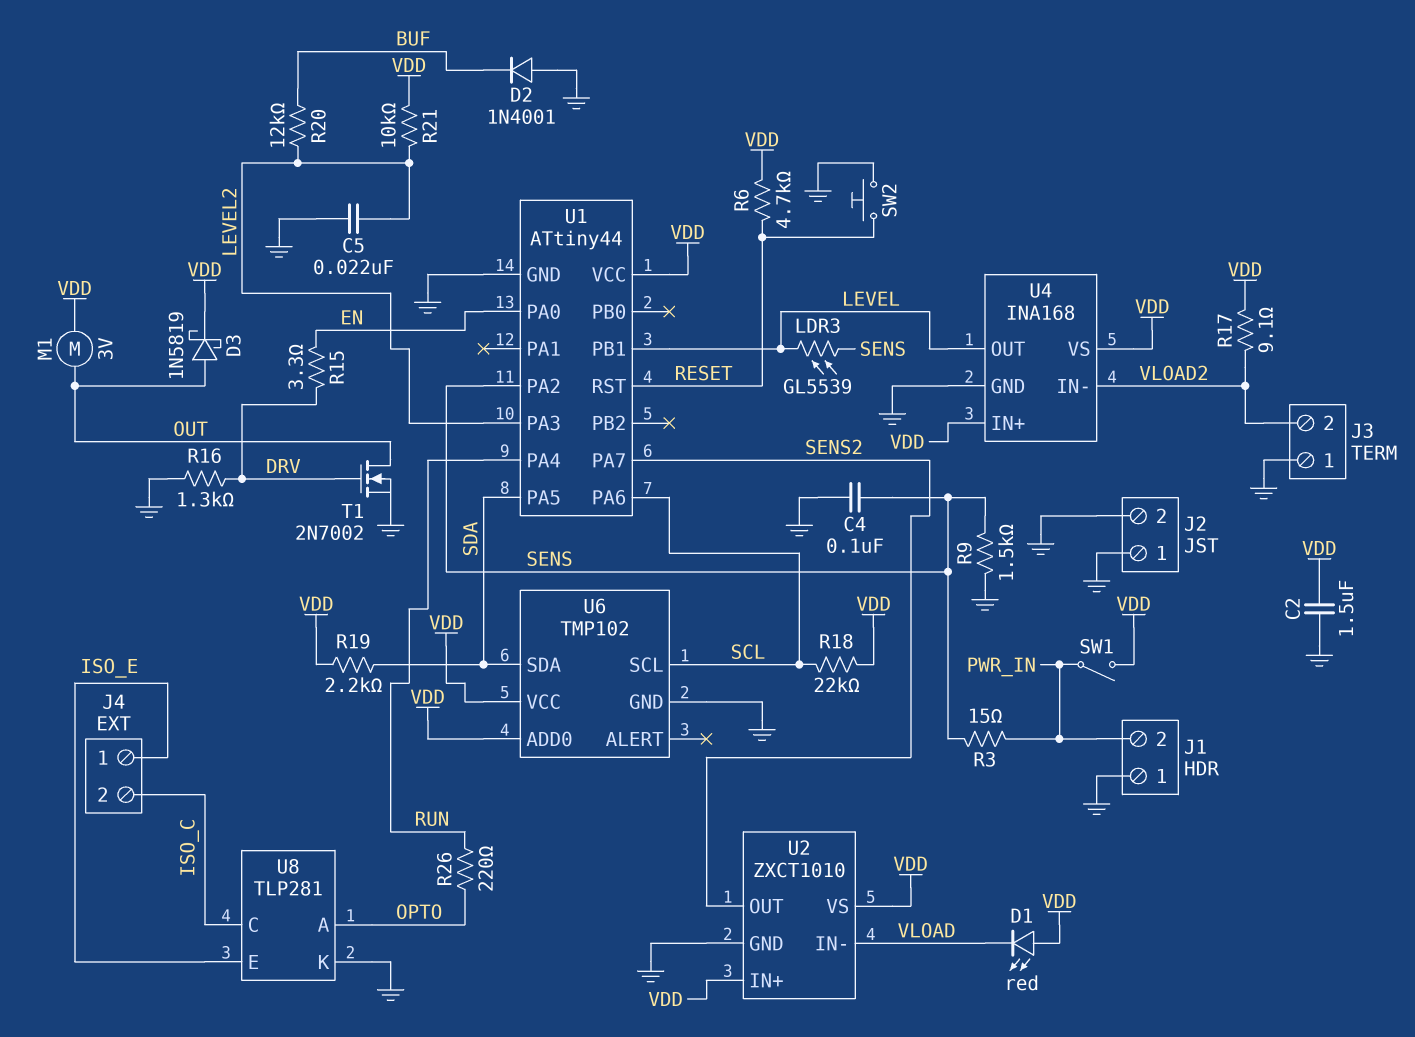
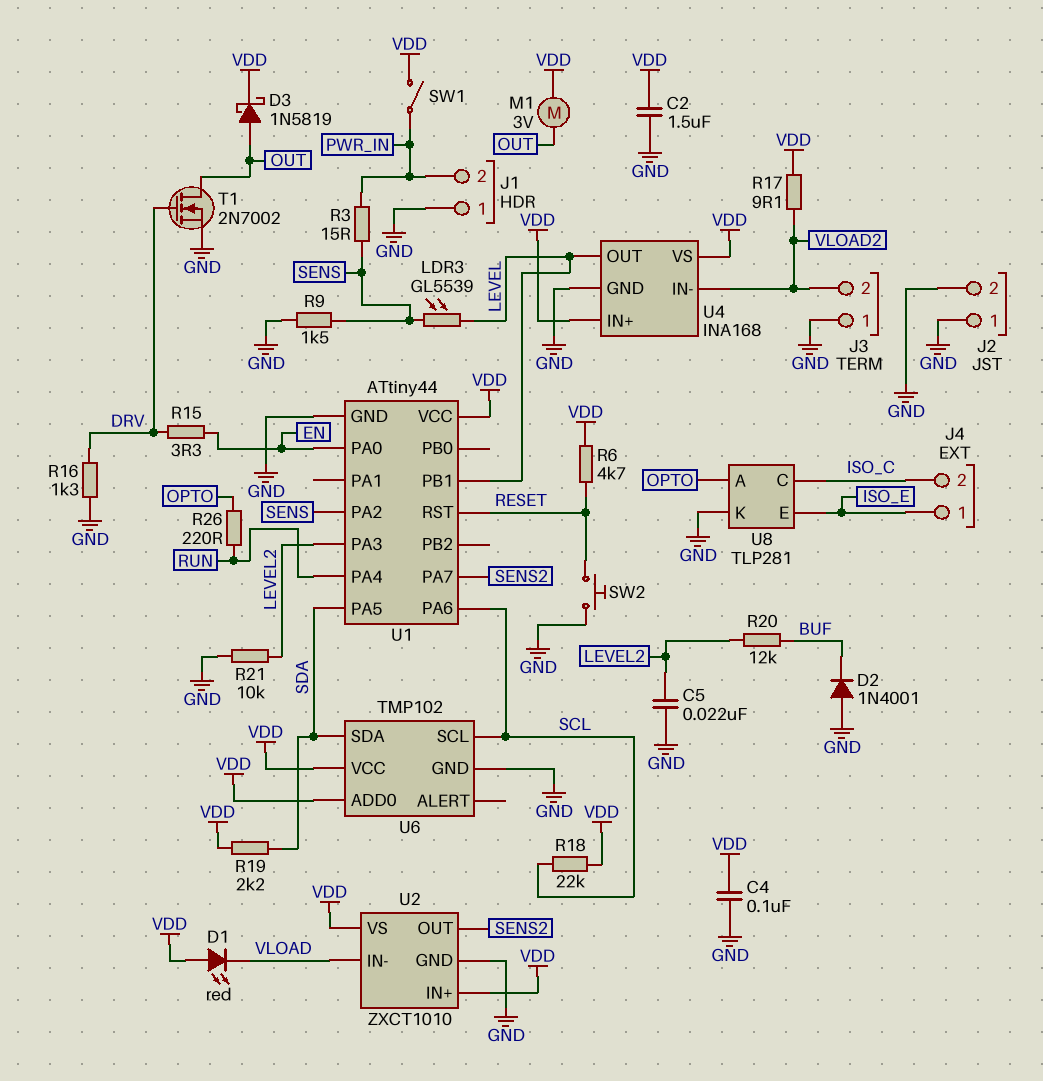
C4: 100nF (GND, SENS) -> 100nF (GND, VDD)
R21: 10k (LEVEL2, VDD) -> 10k (GND, LEVEL2)

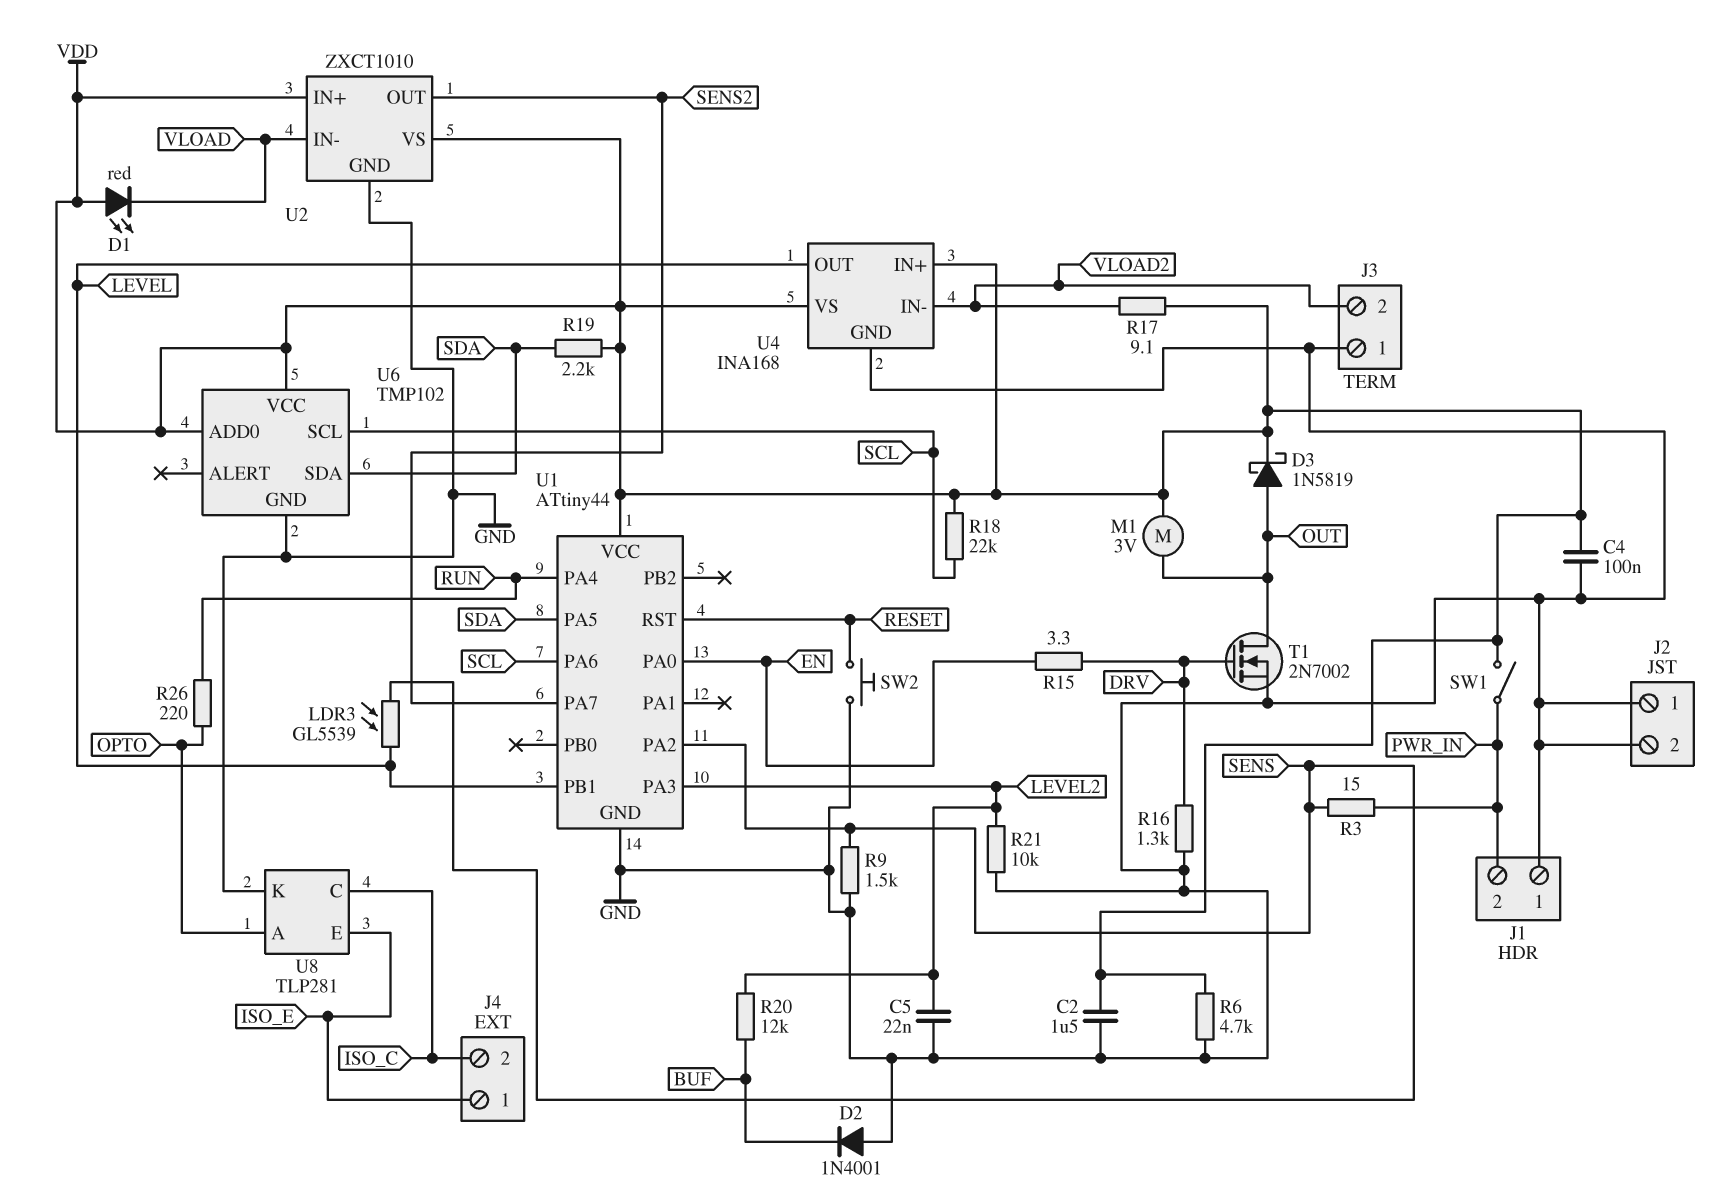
R6: 4.7k (RESET, VDD) -> 4.7k (GND, VDD)

